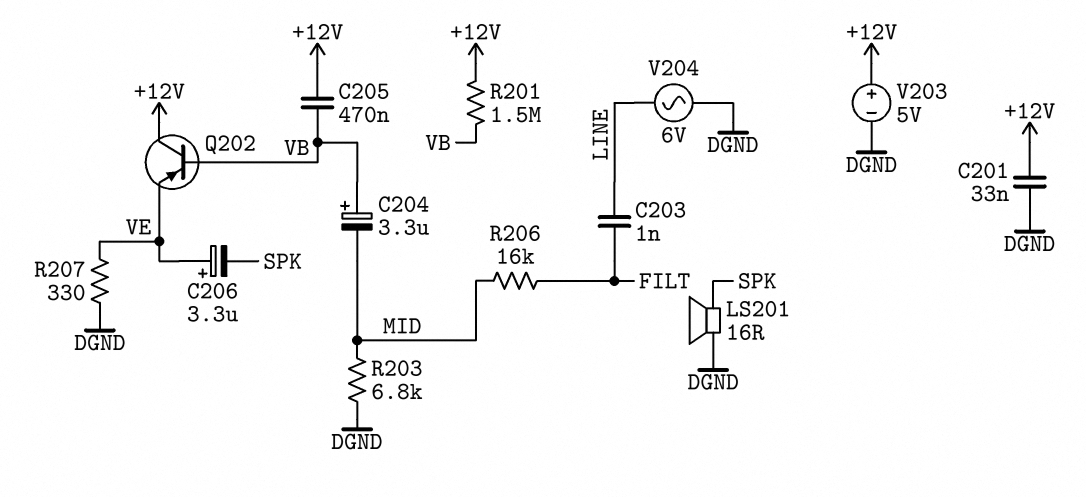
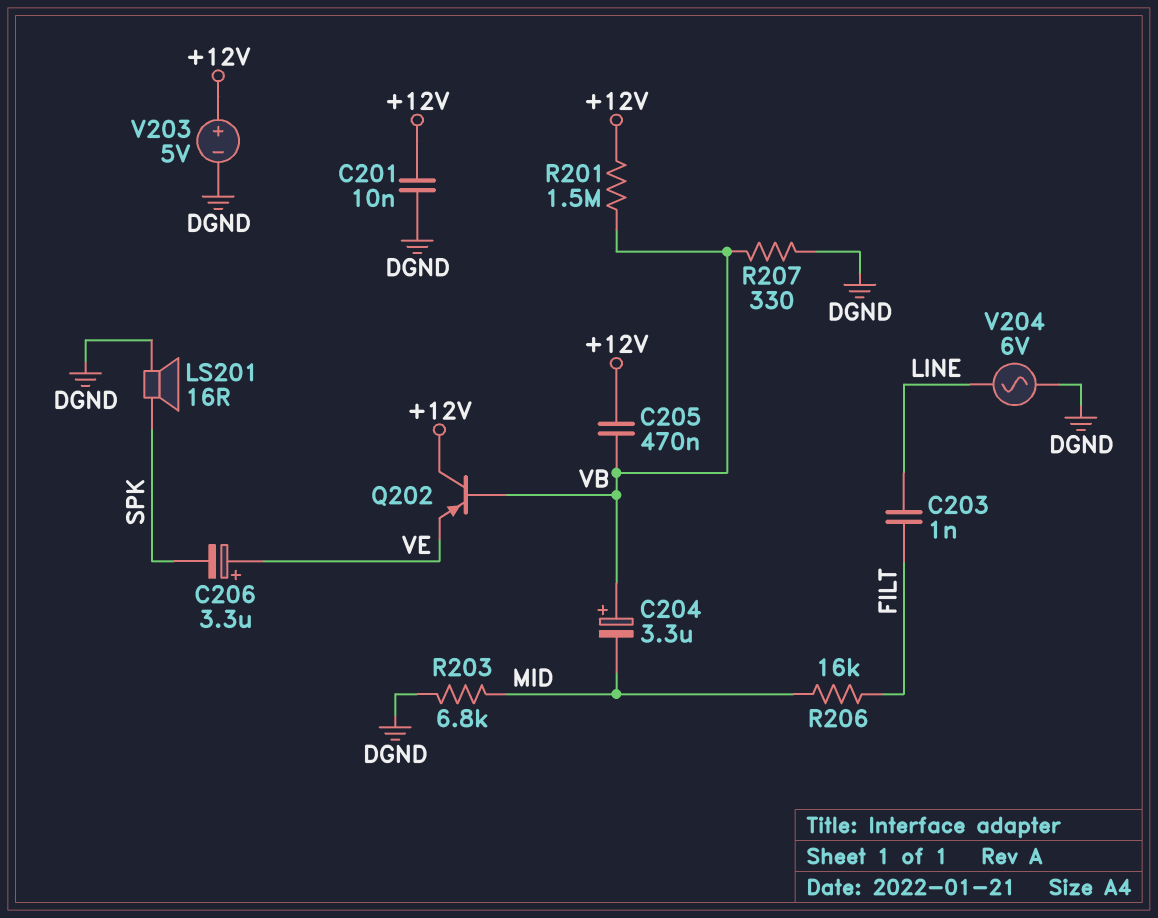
C201: 33nF (+12V, DGND) -> 10nF (+12V, DGND)
R207: 330 (DGND, VE) -> 330 (DGND, VB)

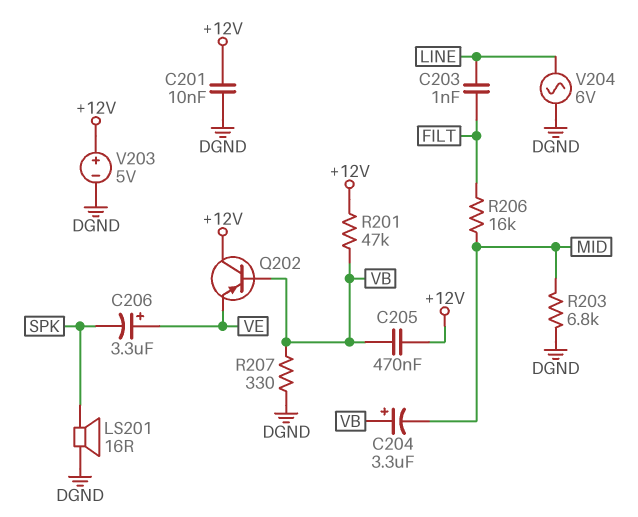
R201: 1.5M (+12V, VB) -> 47k (+12V, VB)

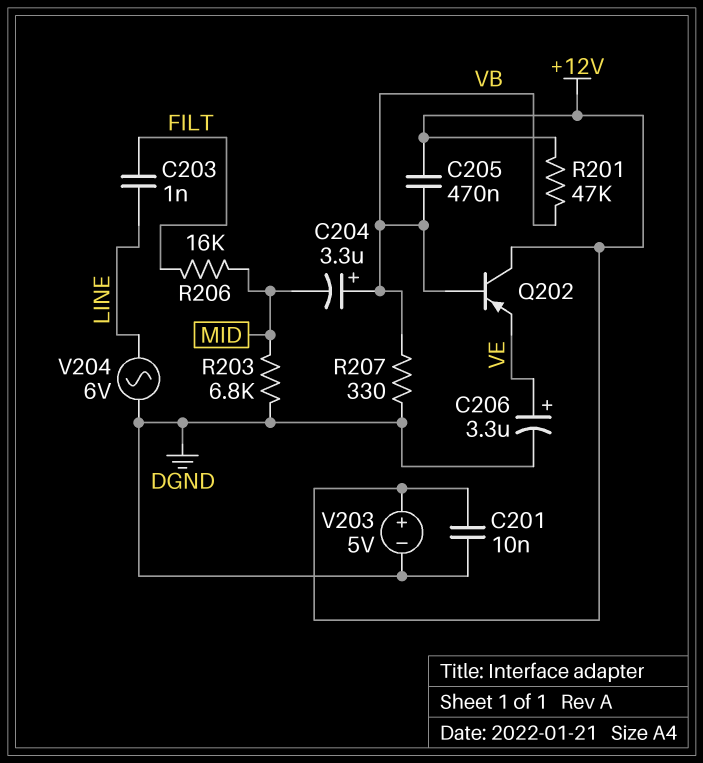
C206: 3.3uF (plus VE, minus SPK) -> 3.3uF (plus VE, minus DGND)
LS201: speaker 16R (DGND, SPK) -> none

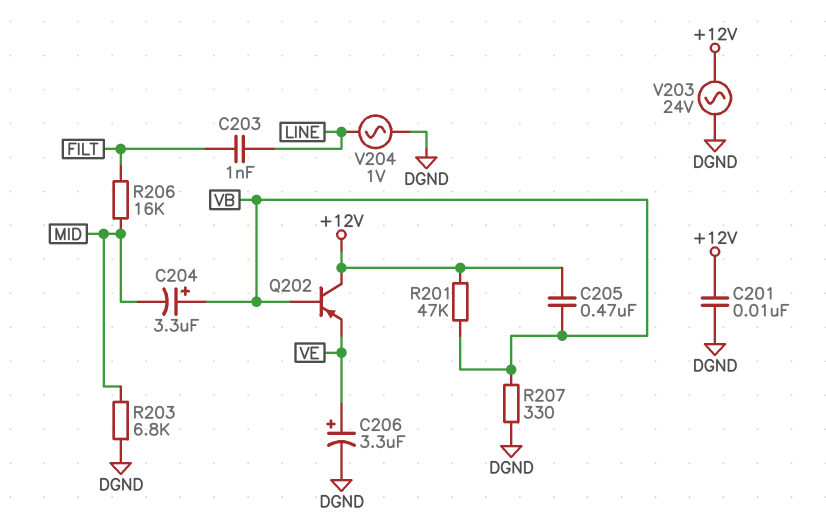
V203: 5V (plus +12V, minus DGND) -> AC 24V (+12V, DGND)
V204: AC 6V (DGND, LINE) -> AC 1V (DGND, LINE)

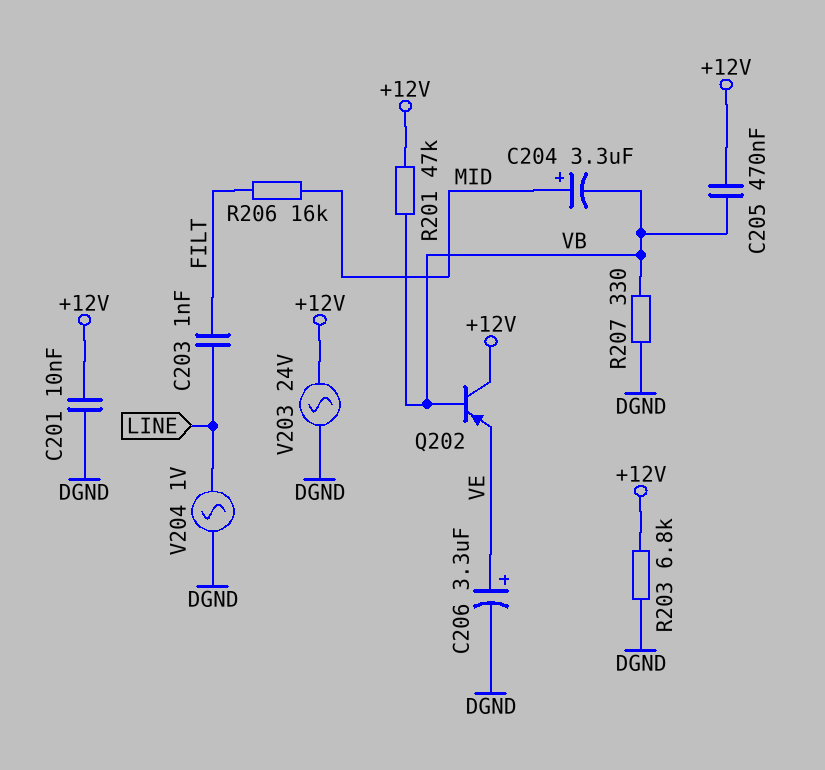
C204: 3.3uF (plus VB, minus MID) -> 3.3uF (plus MID, minus VB)
R203: 6.8k (DGND, MID) -> 6.8k (+12V, DGND)

